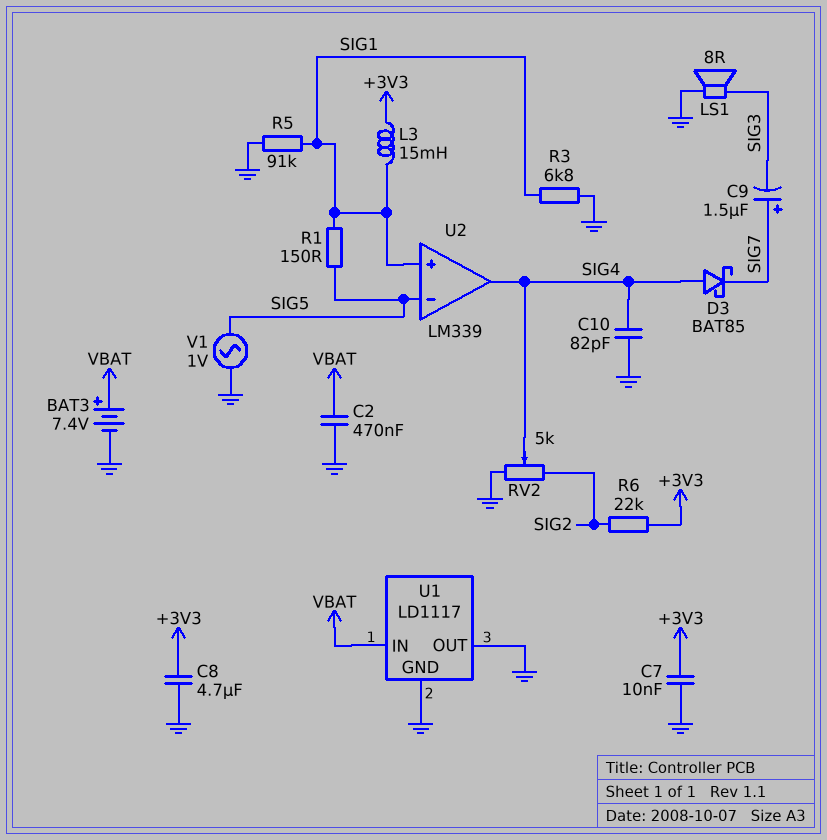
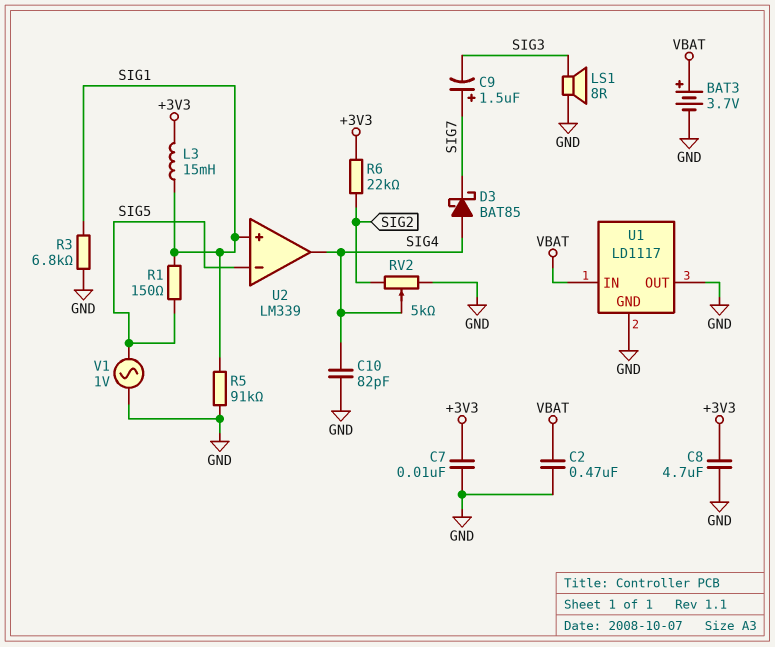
BAT3: 7.4V (plus VBAT, minus GND) -> 3.7V (plus VBAT, minus GND)

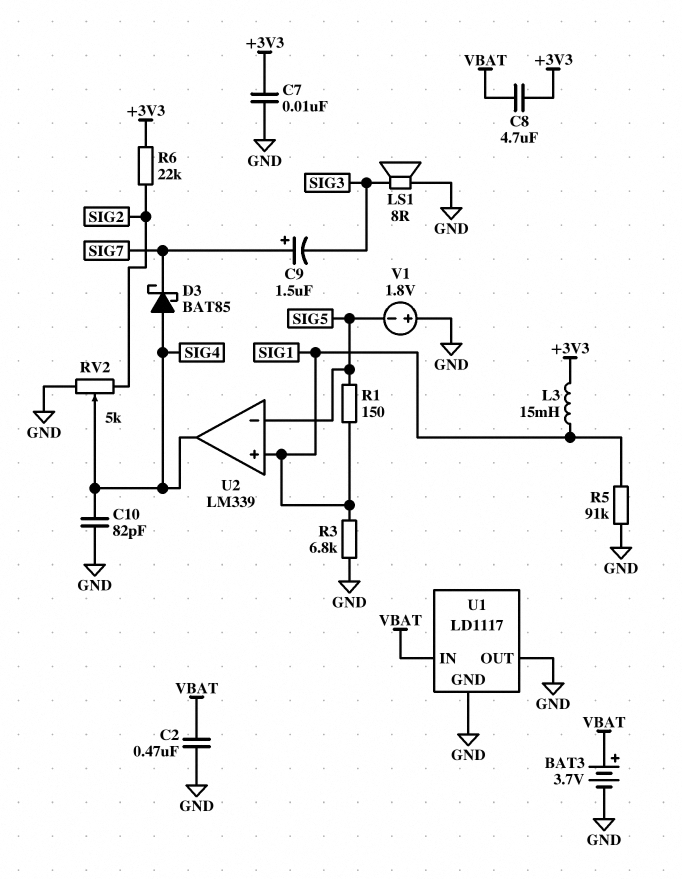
C8: 4.7uF (+3V3, GND) -> 4.7uF (+3V3, VBAT)
V1: AC 1V (GND, SIG5) -> 1.8V (plus GND, minus SIG5)

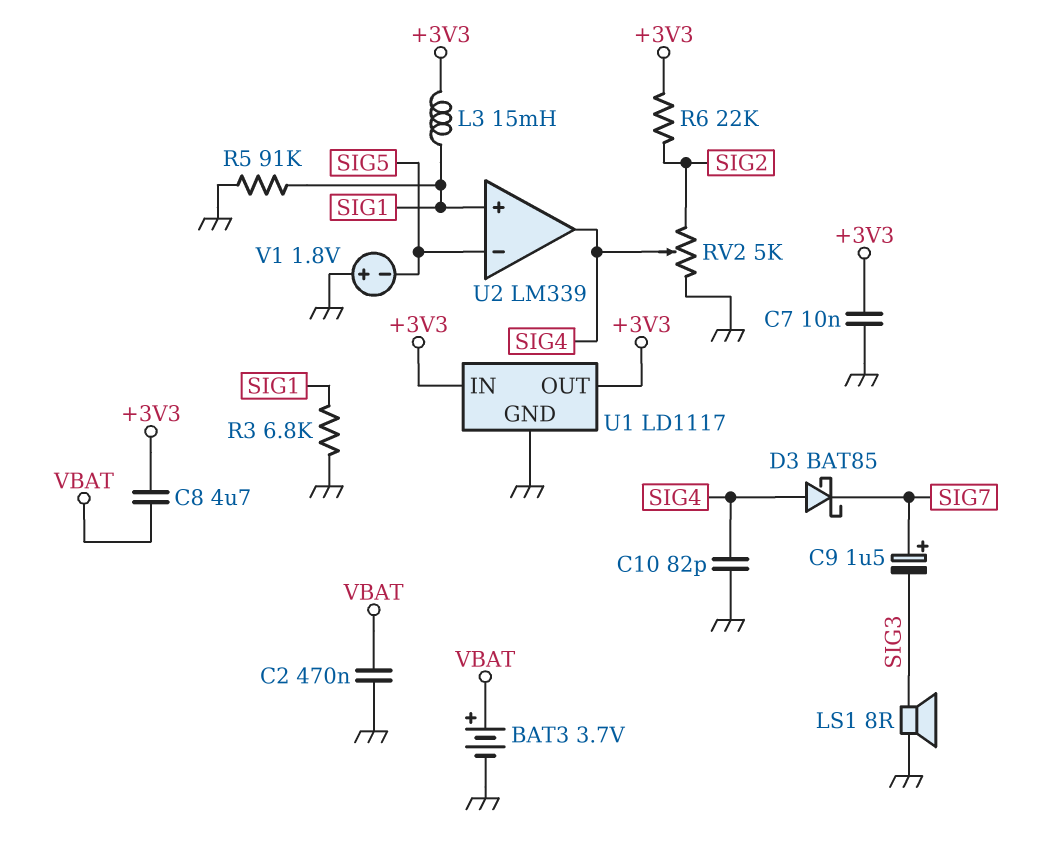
R1: 150 (SIG1, SIG5) -> none
U1 pin IN: VBAT -> +3V3
U1 pin OUT: GND -> +3V3

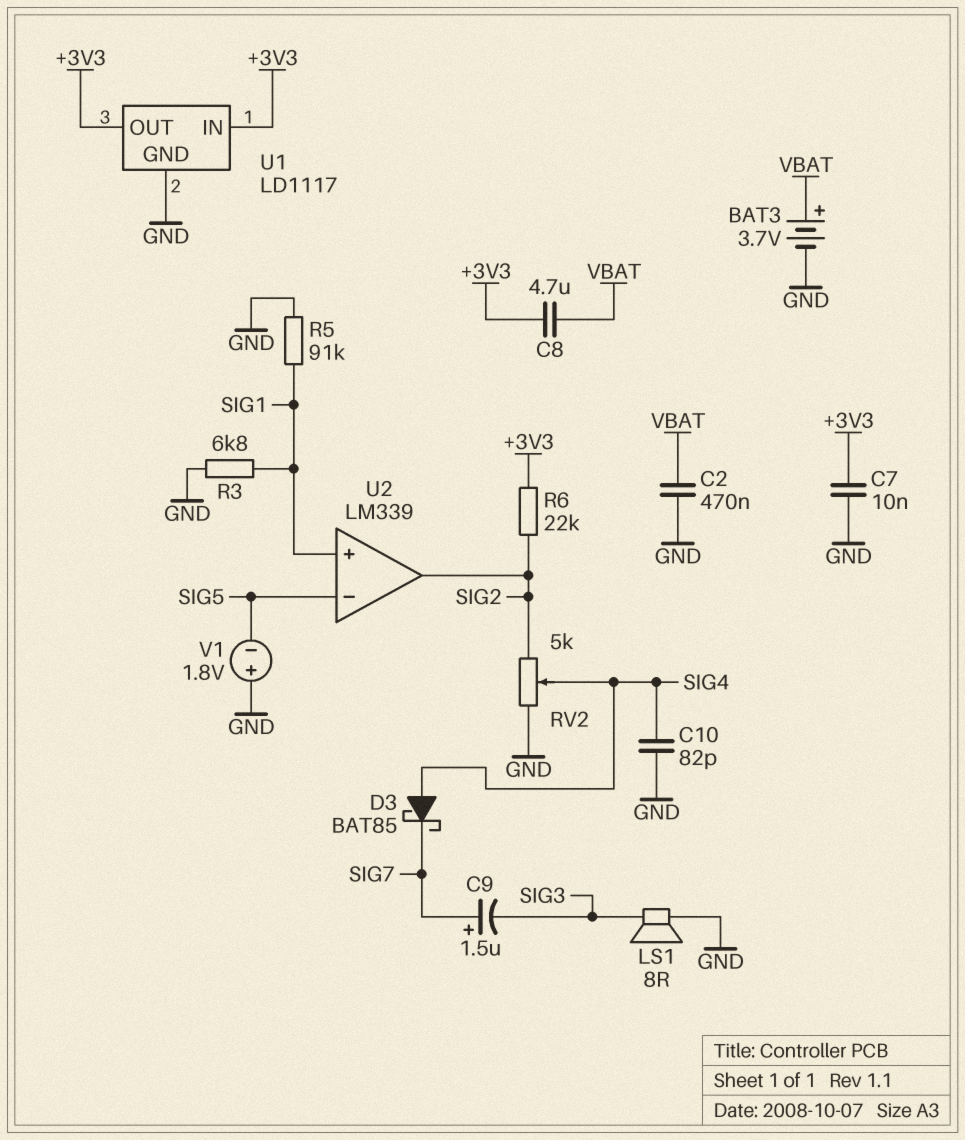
L3: 15mH (+3V3, SIG1) -> none
U2 pin out: SIG4 -> SIG2

